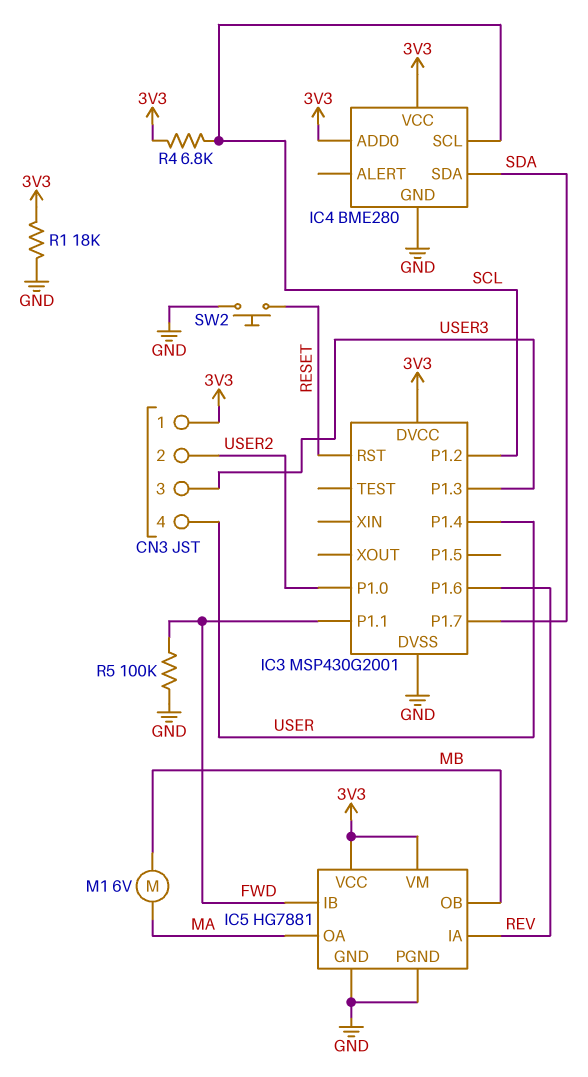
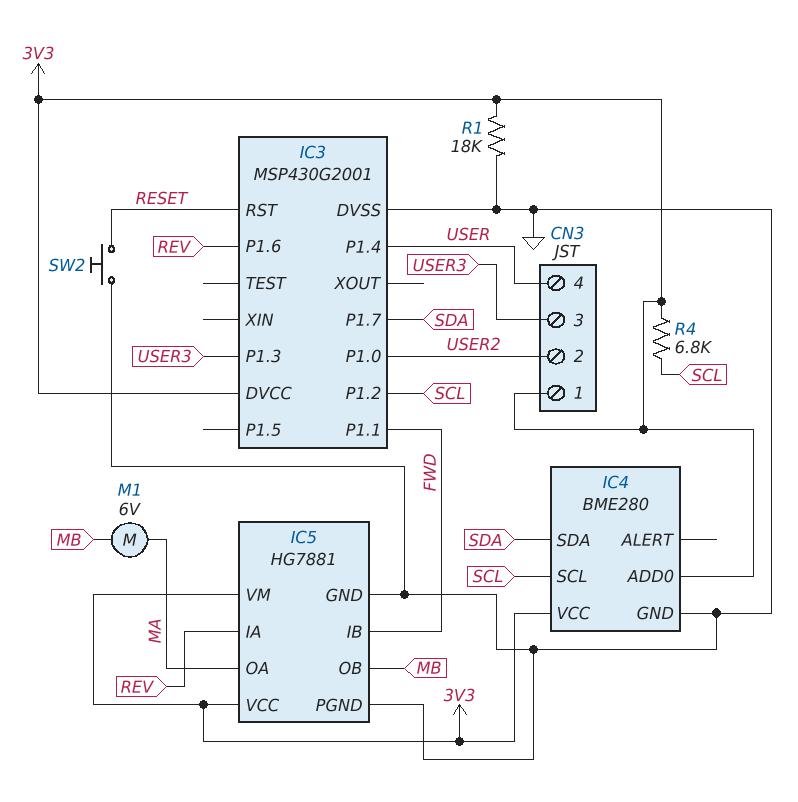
R5: 100k (FWD, GND) -> none

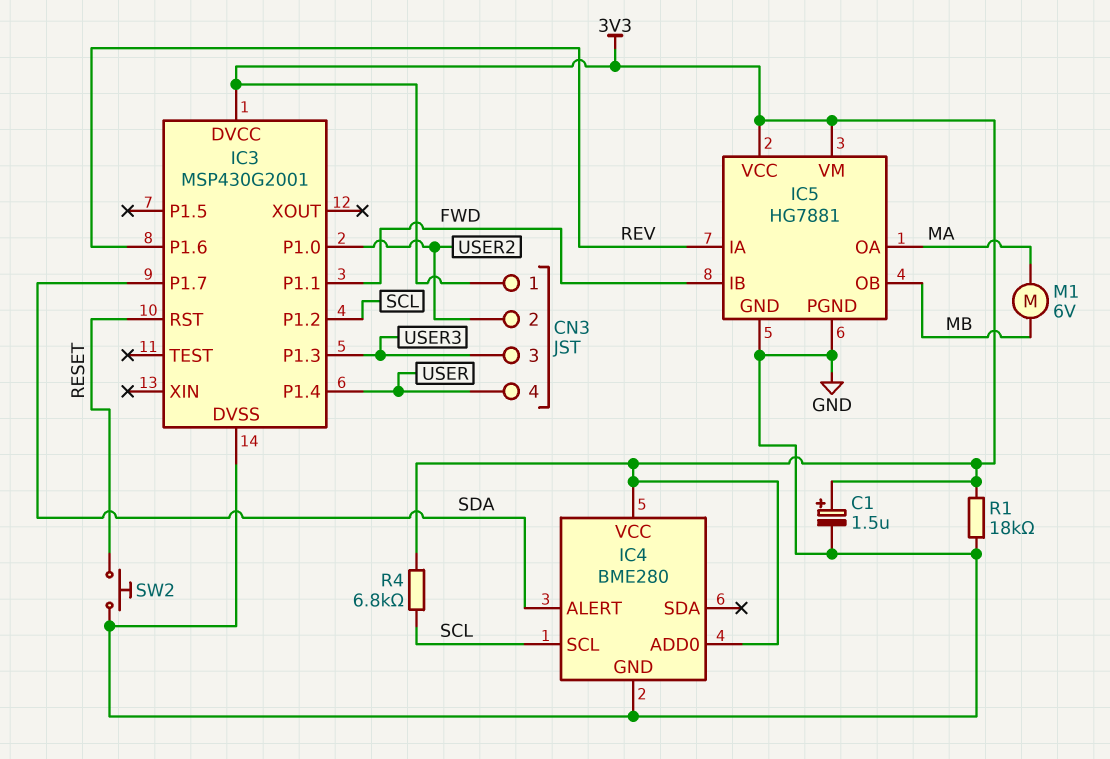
C1: none -> 1.5uF (plus 3V3, minus GND)
IC4 pin ALERT: none -> SDA
IC4 pin SDA: SDA -> none

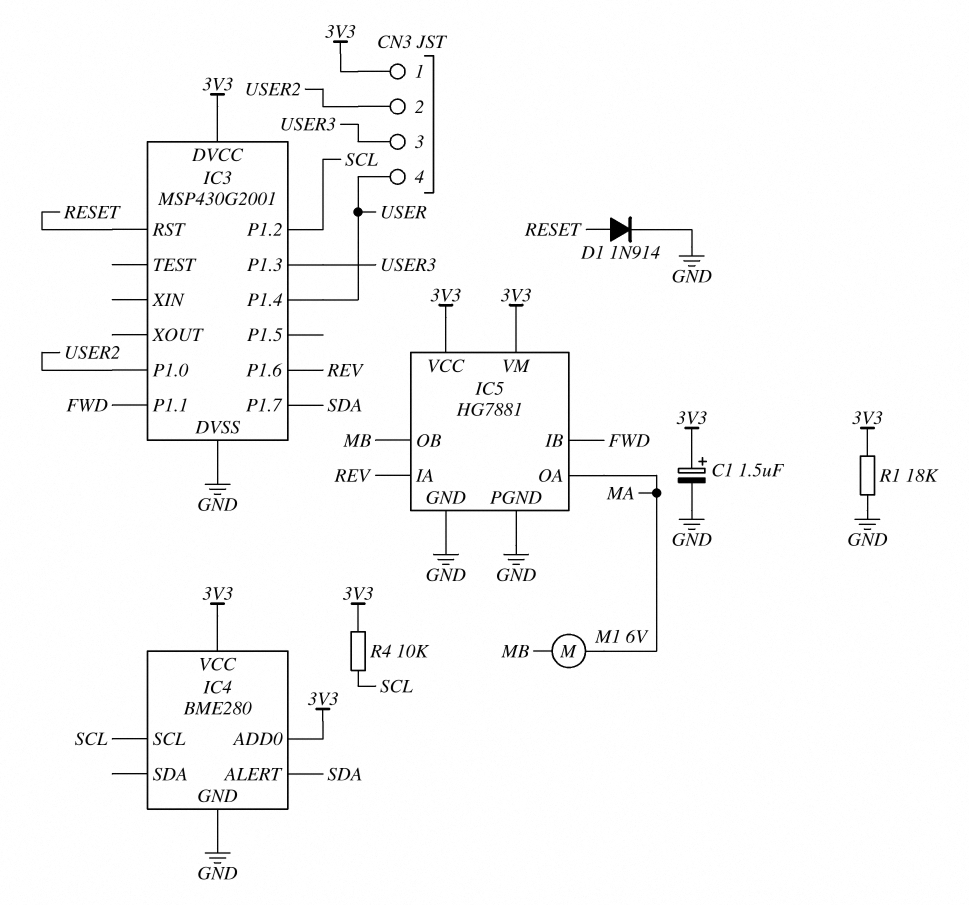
D1: none -> diode 1N914 (A RESET, K GND)
R4: 6.8k (3V3, SCL) -> 10k (3V3, SCL)
SW2: button (GND, RESET) -> none

